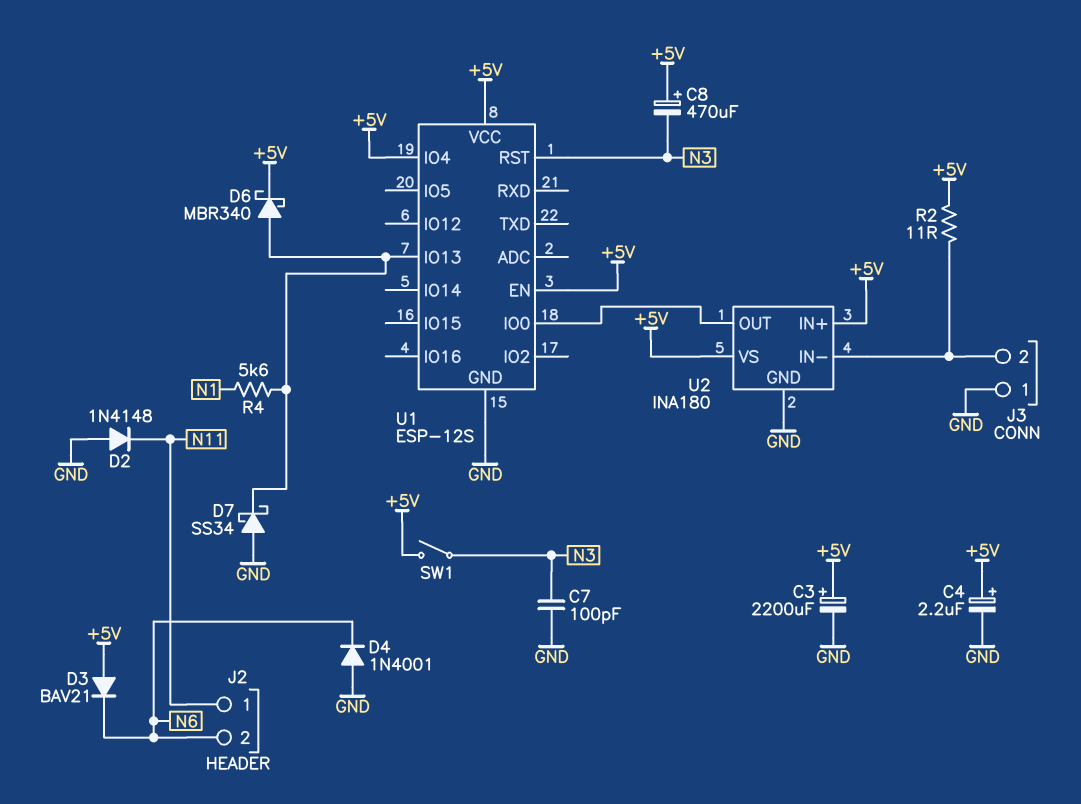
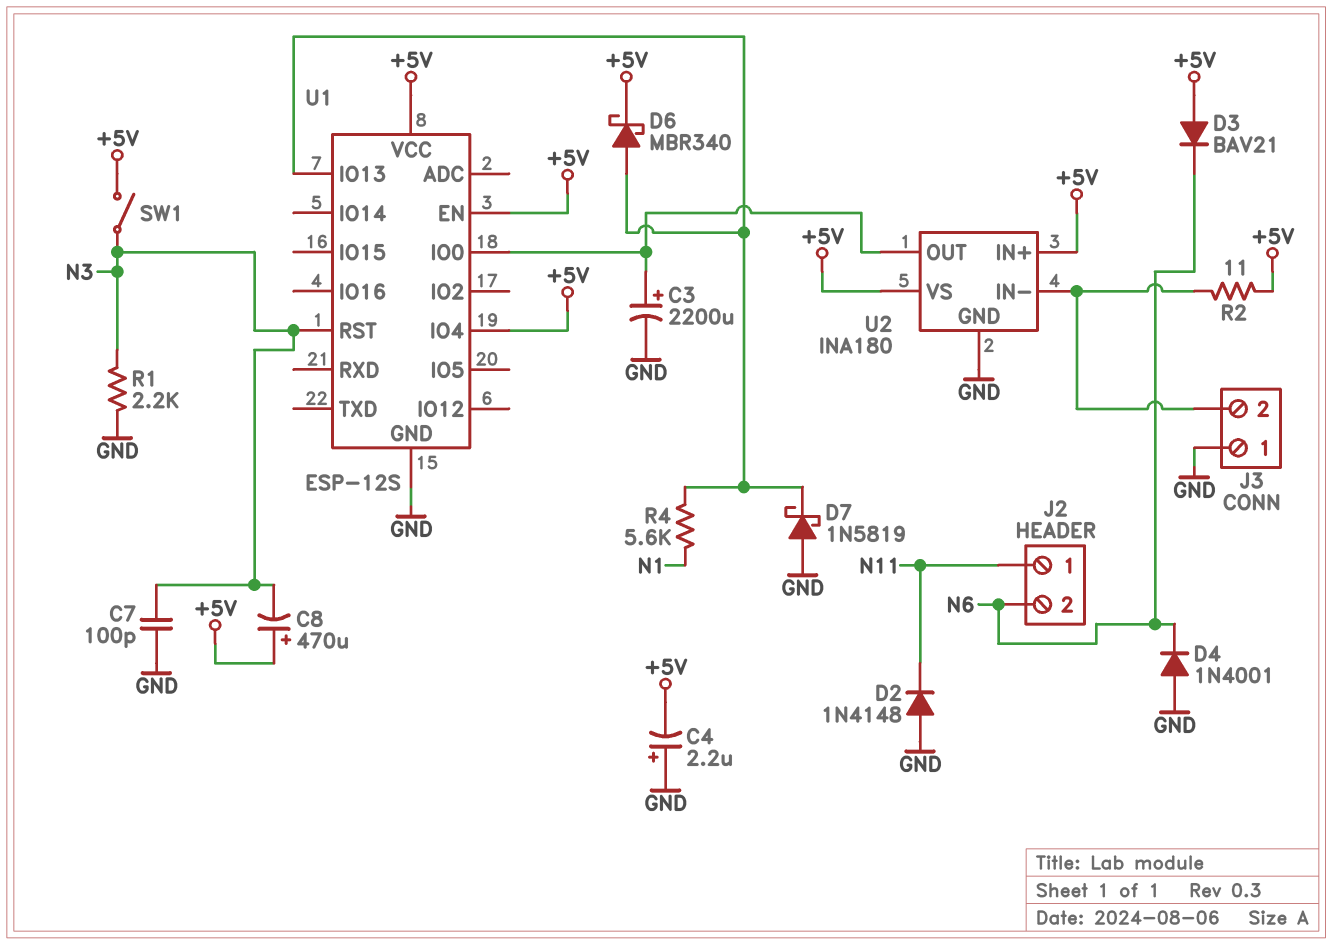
C3: 2200uF (plus +5V, minus GND) -> 2200uF (plus U1/IO0, minus GND)
C4: 2.2uF (plus +5V, minus GND) -> 2.2uF (plus GND, minus +5V)
D7: schottky SS34 (A GND, K U1/IO13) -> schottky 1N5819 (A GND, K U1/IO13)
R1: none -> 2.2k (GND, N3)

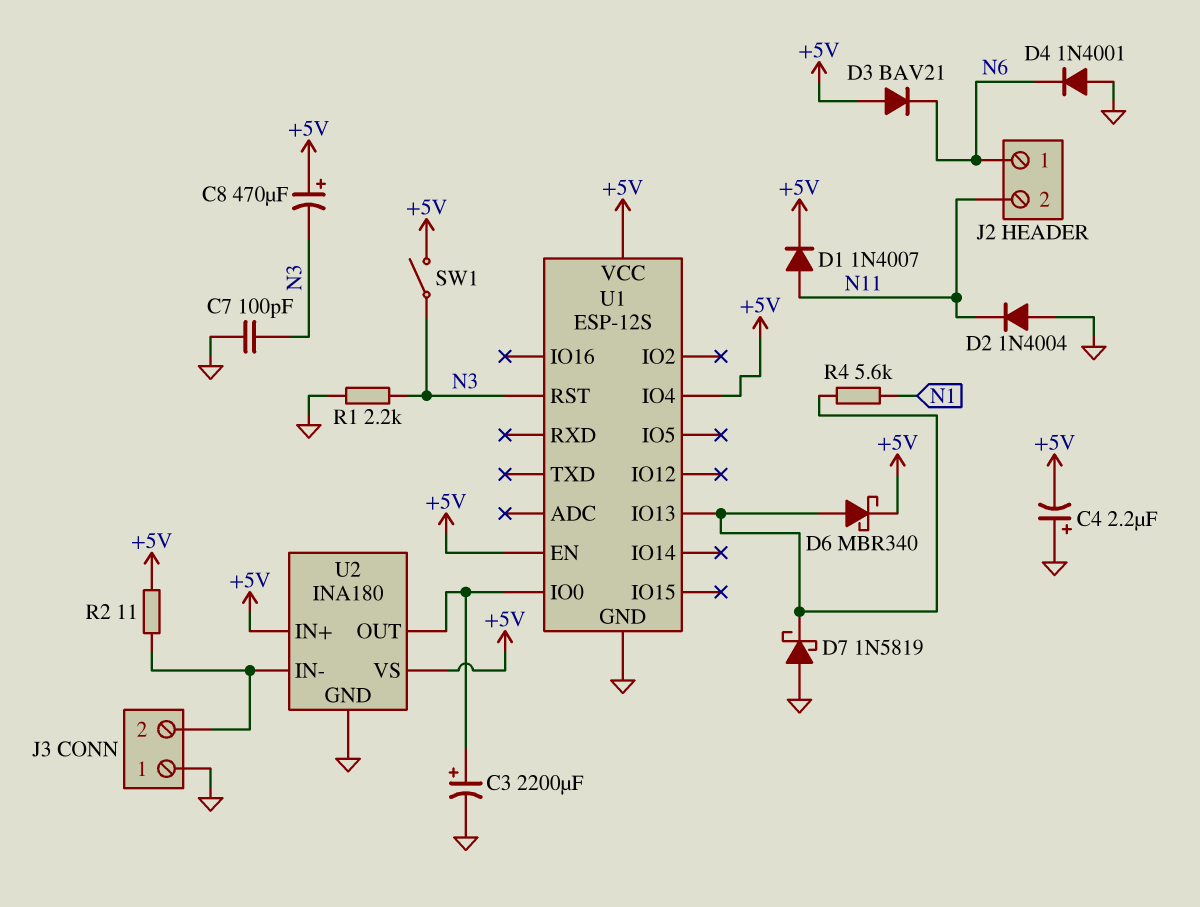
D1: none -> diode 1N4007 (A N11, K +5V)
D2: diode 1N4148 (A GND, K N11) -> diode 1N4004 (A GND, K N11)
J2 pin 1: N11 -> N6
J2 pin 2: N6 -> N11

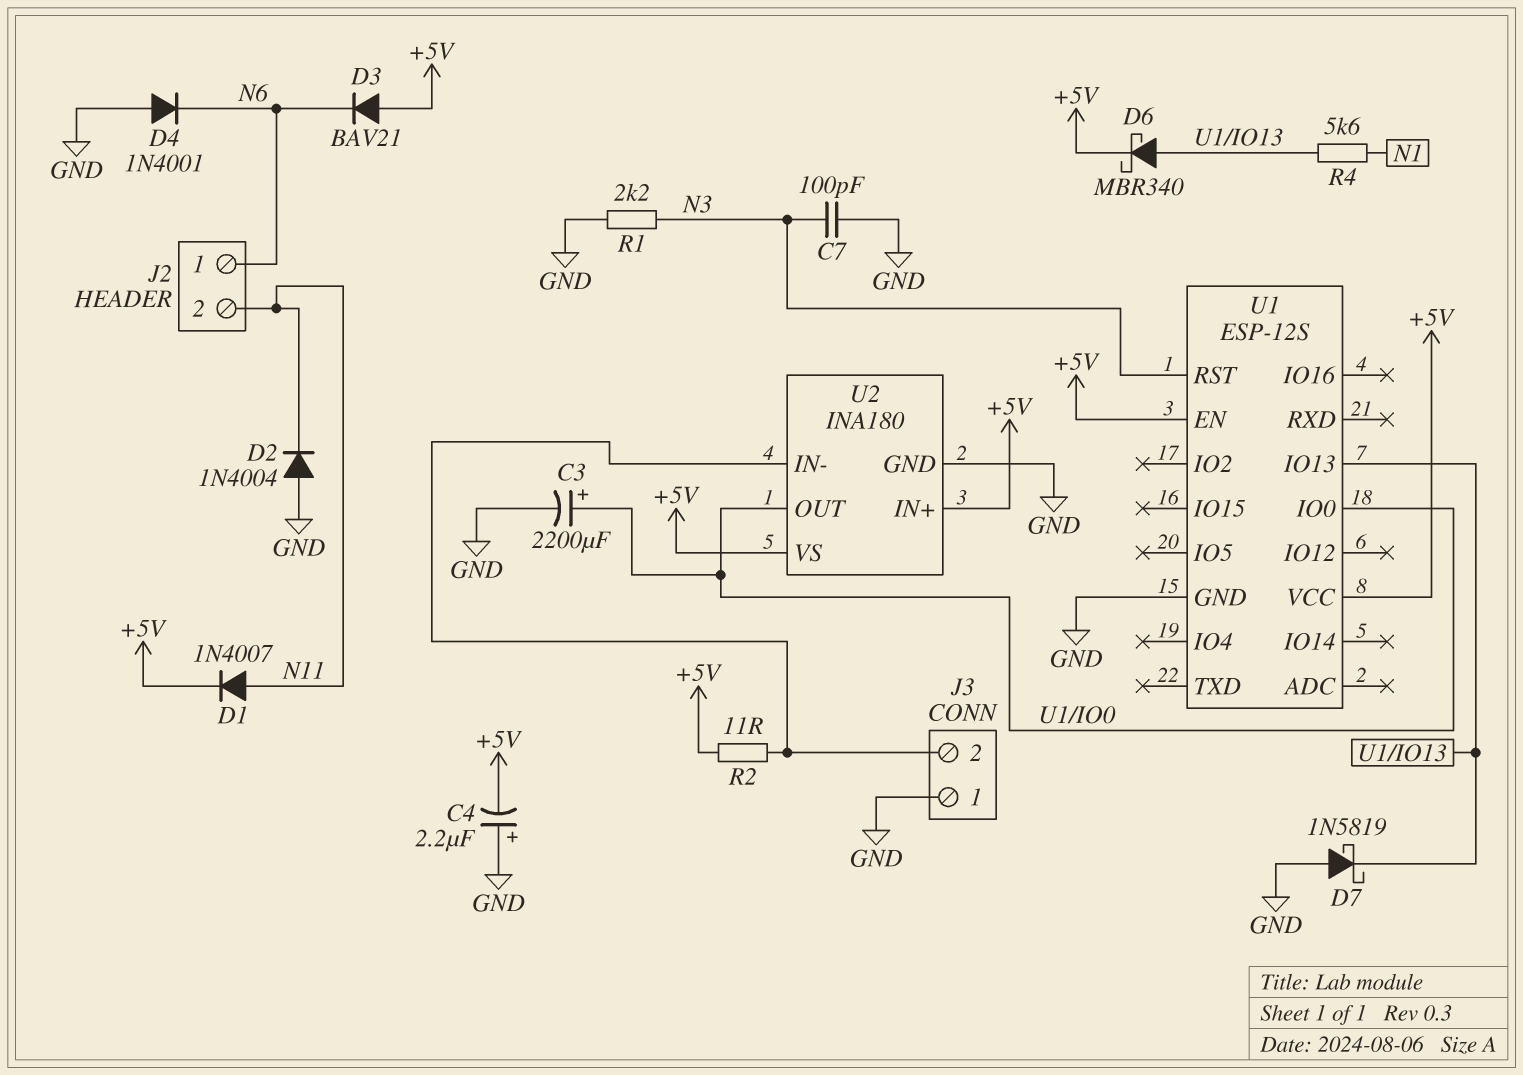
C8: 470uF (plus +5V, minus N3) -> none
SW1: switch (+5V, N3) -> none
U1 pin IO4: +5V -> none

